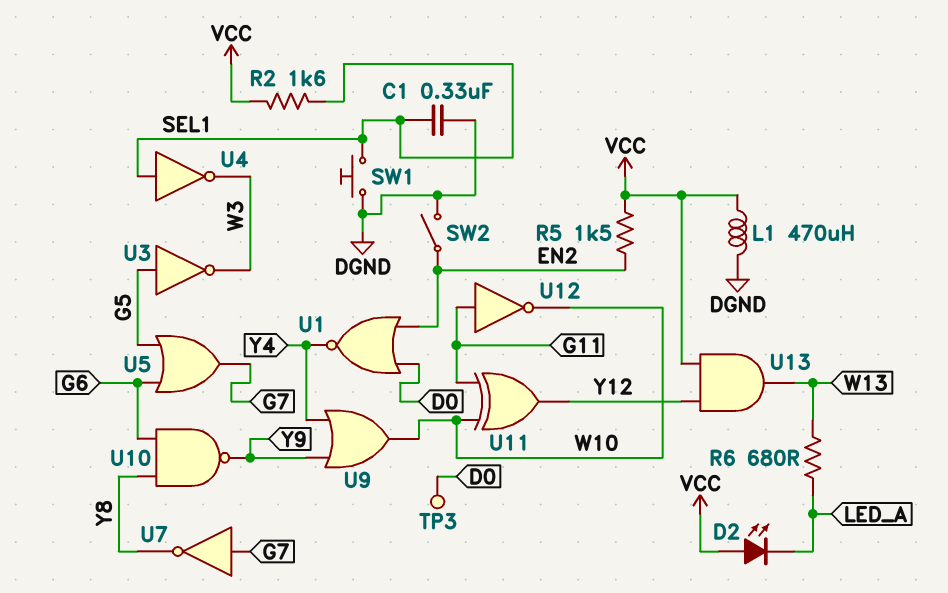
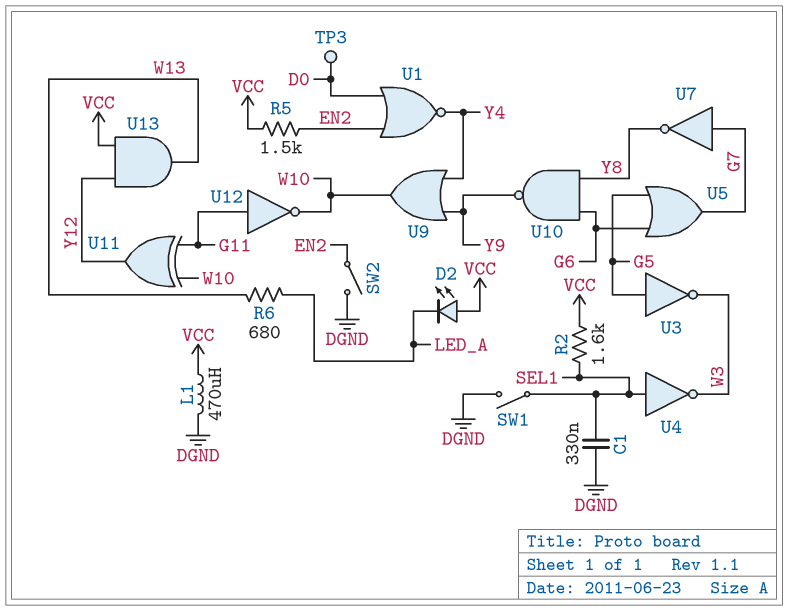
SW1: button (DGND, SEL1) -> switch (DGND, SEL1)

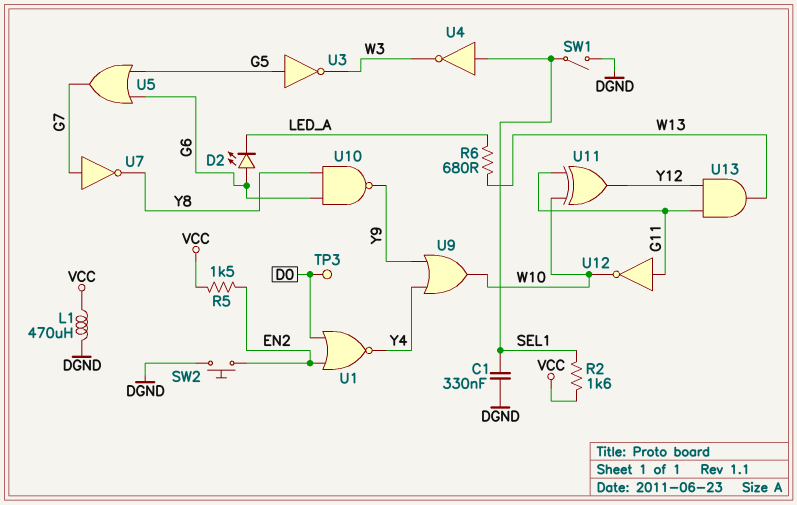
D2: LED (A VCC, K LED_A) -> LED (A G6, K LED_A)
SW2: switch (DGND, EN2) -> button (DGND, EN2)
U13: AND (in VCC, in Y12, out W13) -> AND (in G11, in Y12, out W13)

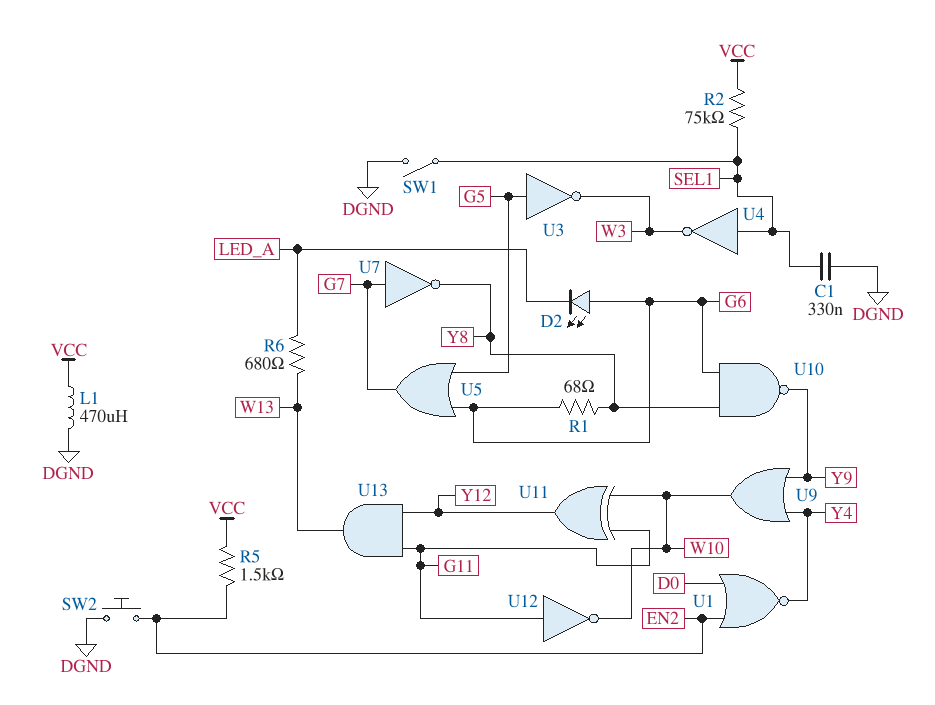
R1: none -> 68 (G6, Y8)
R2: 1.6k (SEL1, VCC) -> 75k (SEL1, VCC)
TP3: test point (D0) -> none

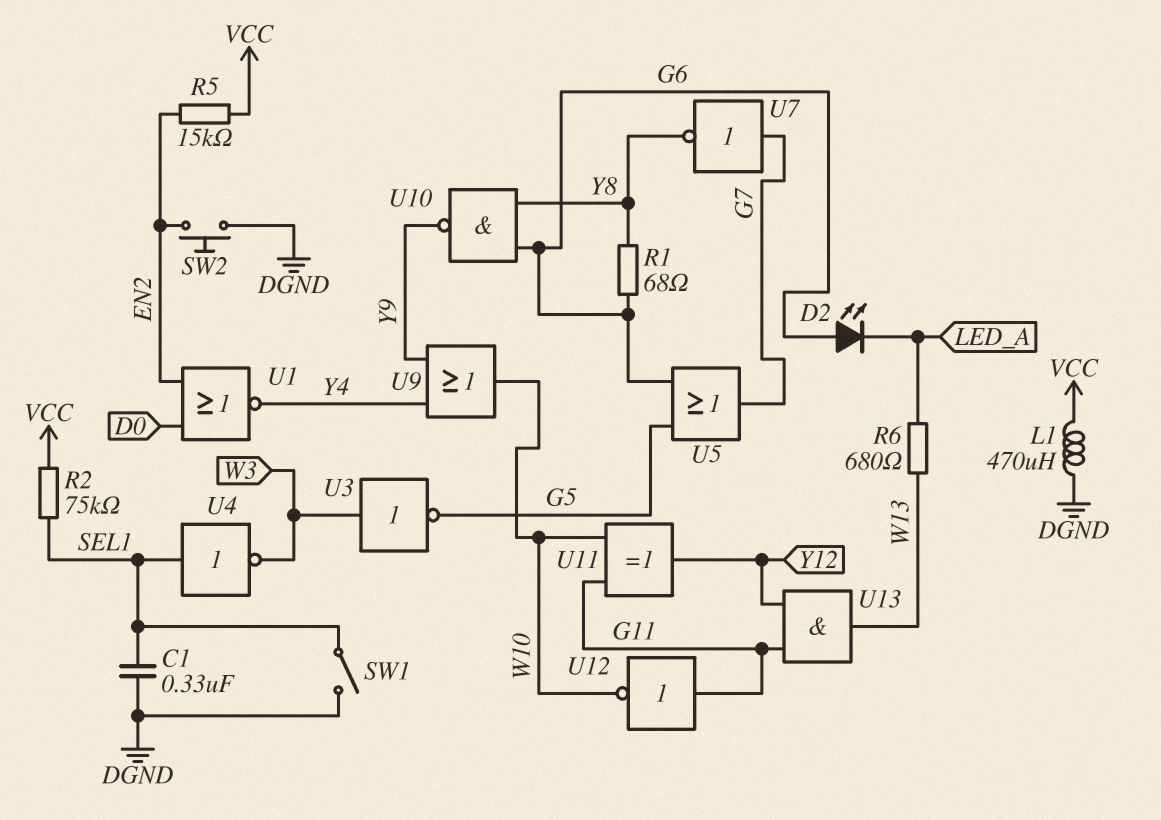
R5: 1.5k (EN2, VCC) -> 15k (EN2, VCC)
U3: NOT (in G5, out W3) -> NOT (in W3, out G5)

